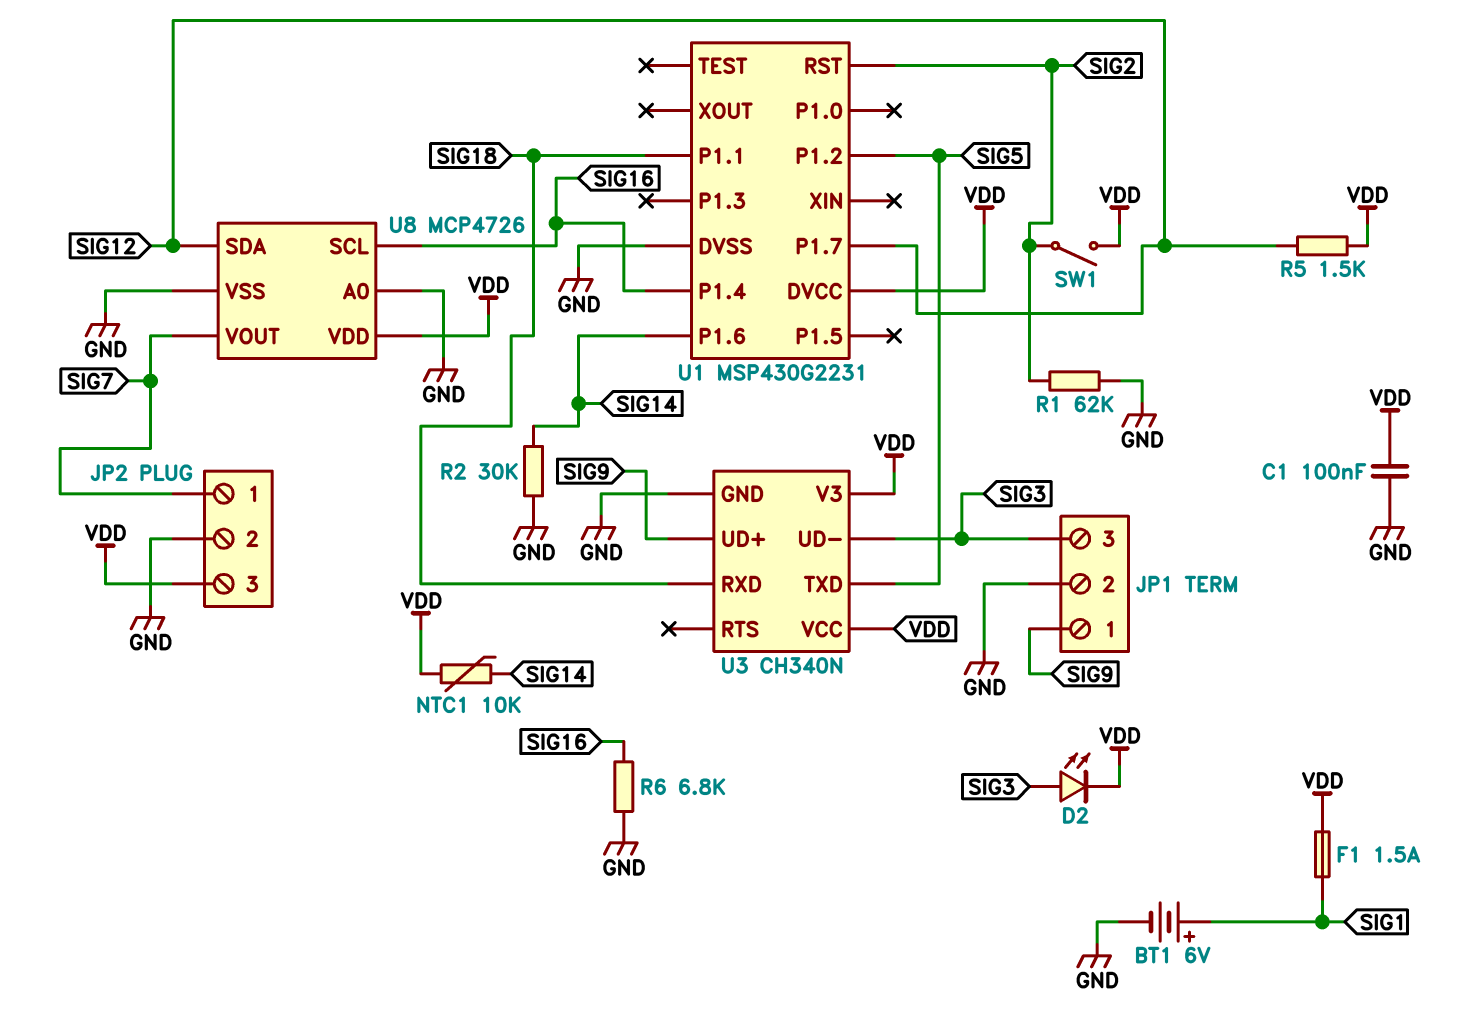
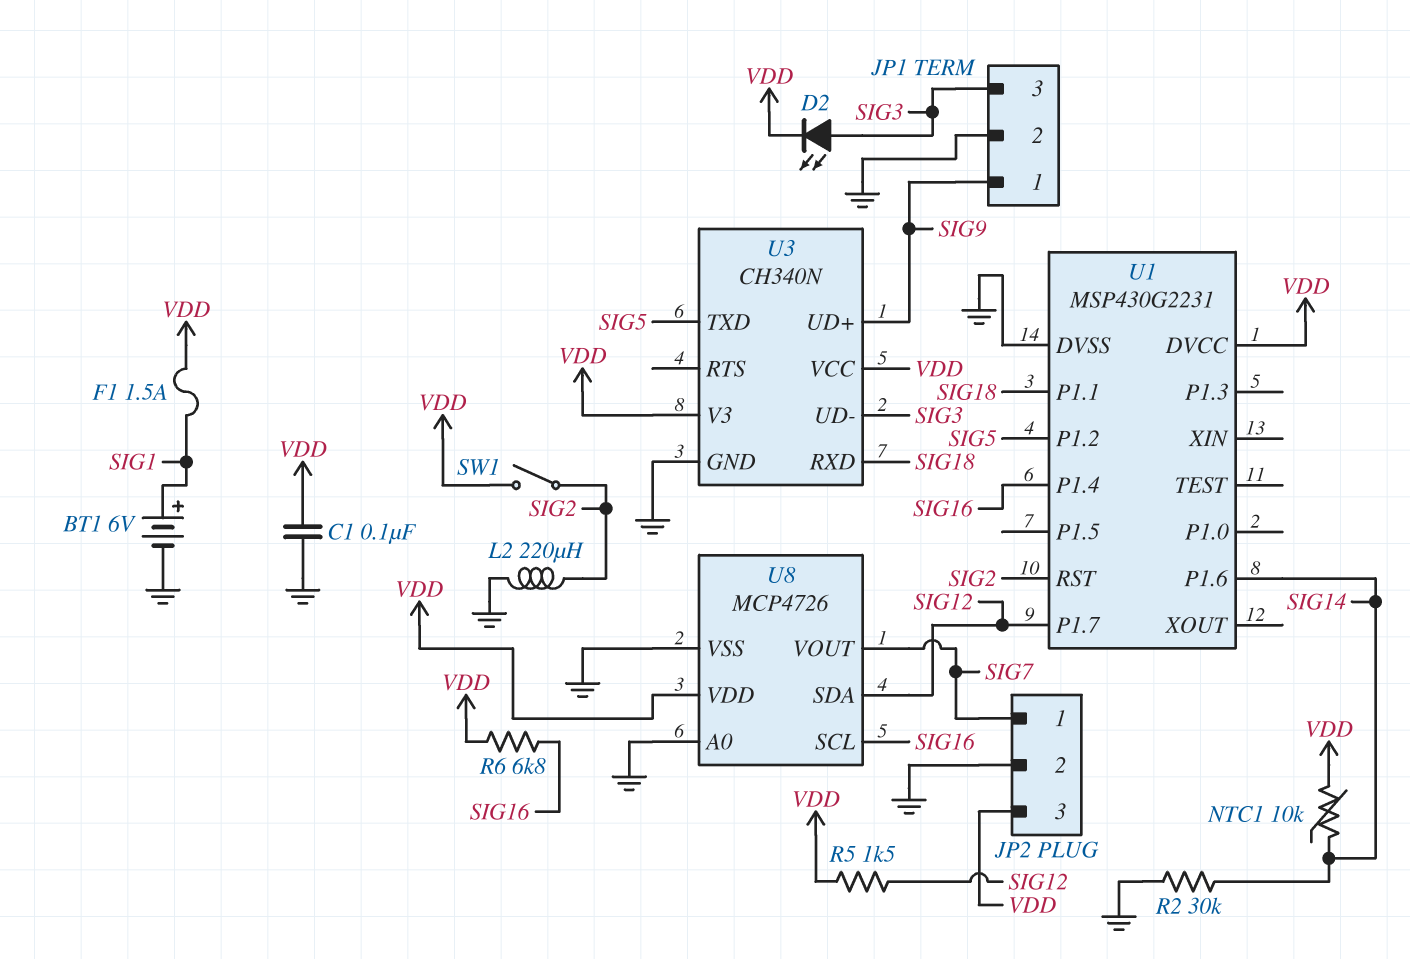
L2: none -> 220uH (GND, SIG2)
R1: 62k (GND, SIG2) -> none
R6: 6.8k (GND, SIG16) -> 6.8k (SIG16, VDD)

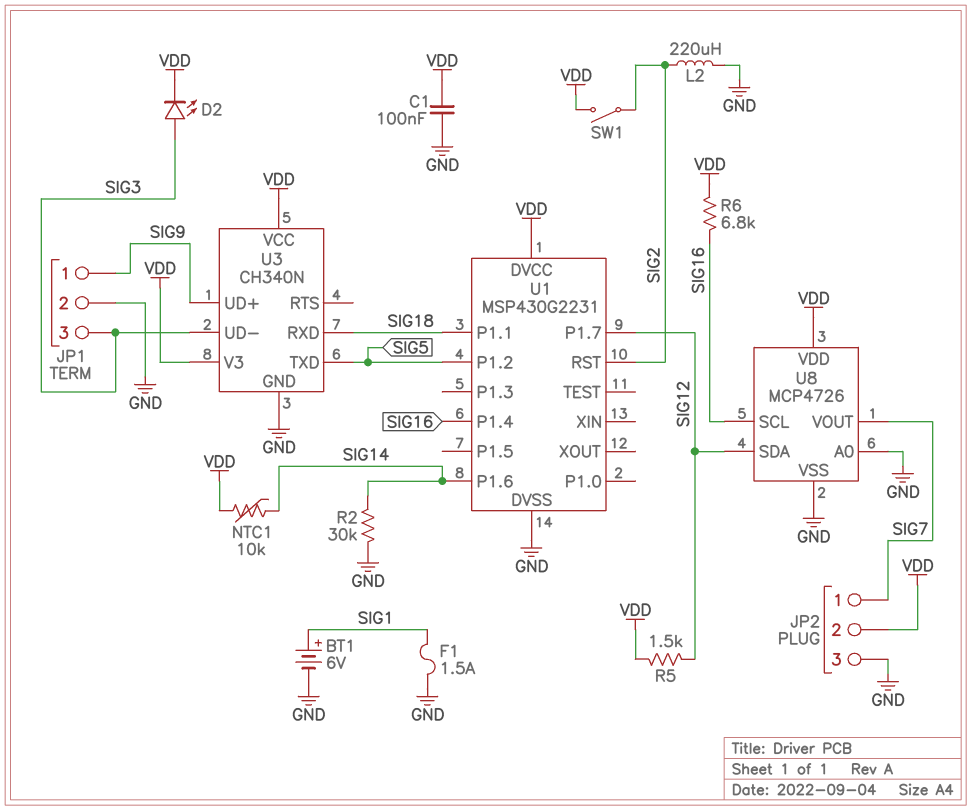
F1: 1.5A (SIG1, VDD) -> 1.5A (GND, SIG1)
JP2 pin 2: GND -> VDD
JP2 pin 3: VDD -> GND

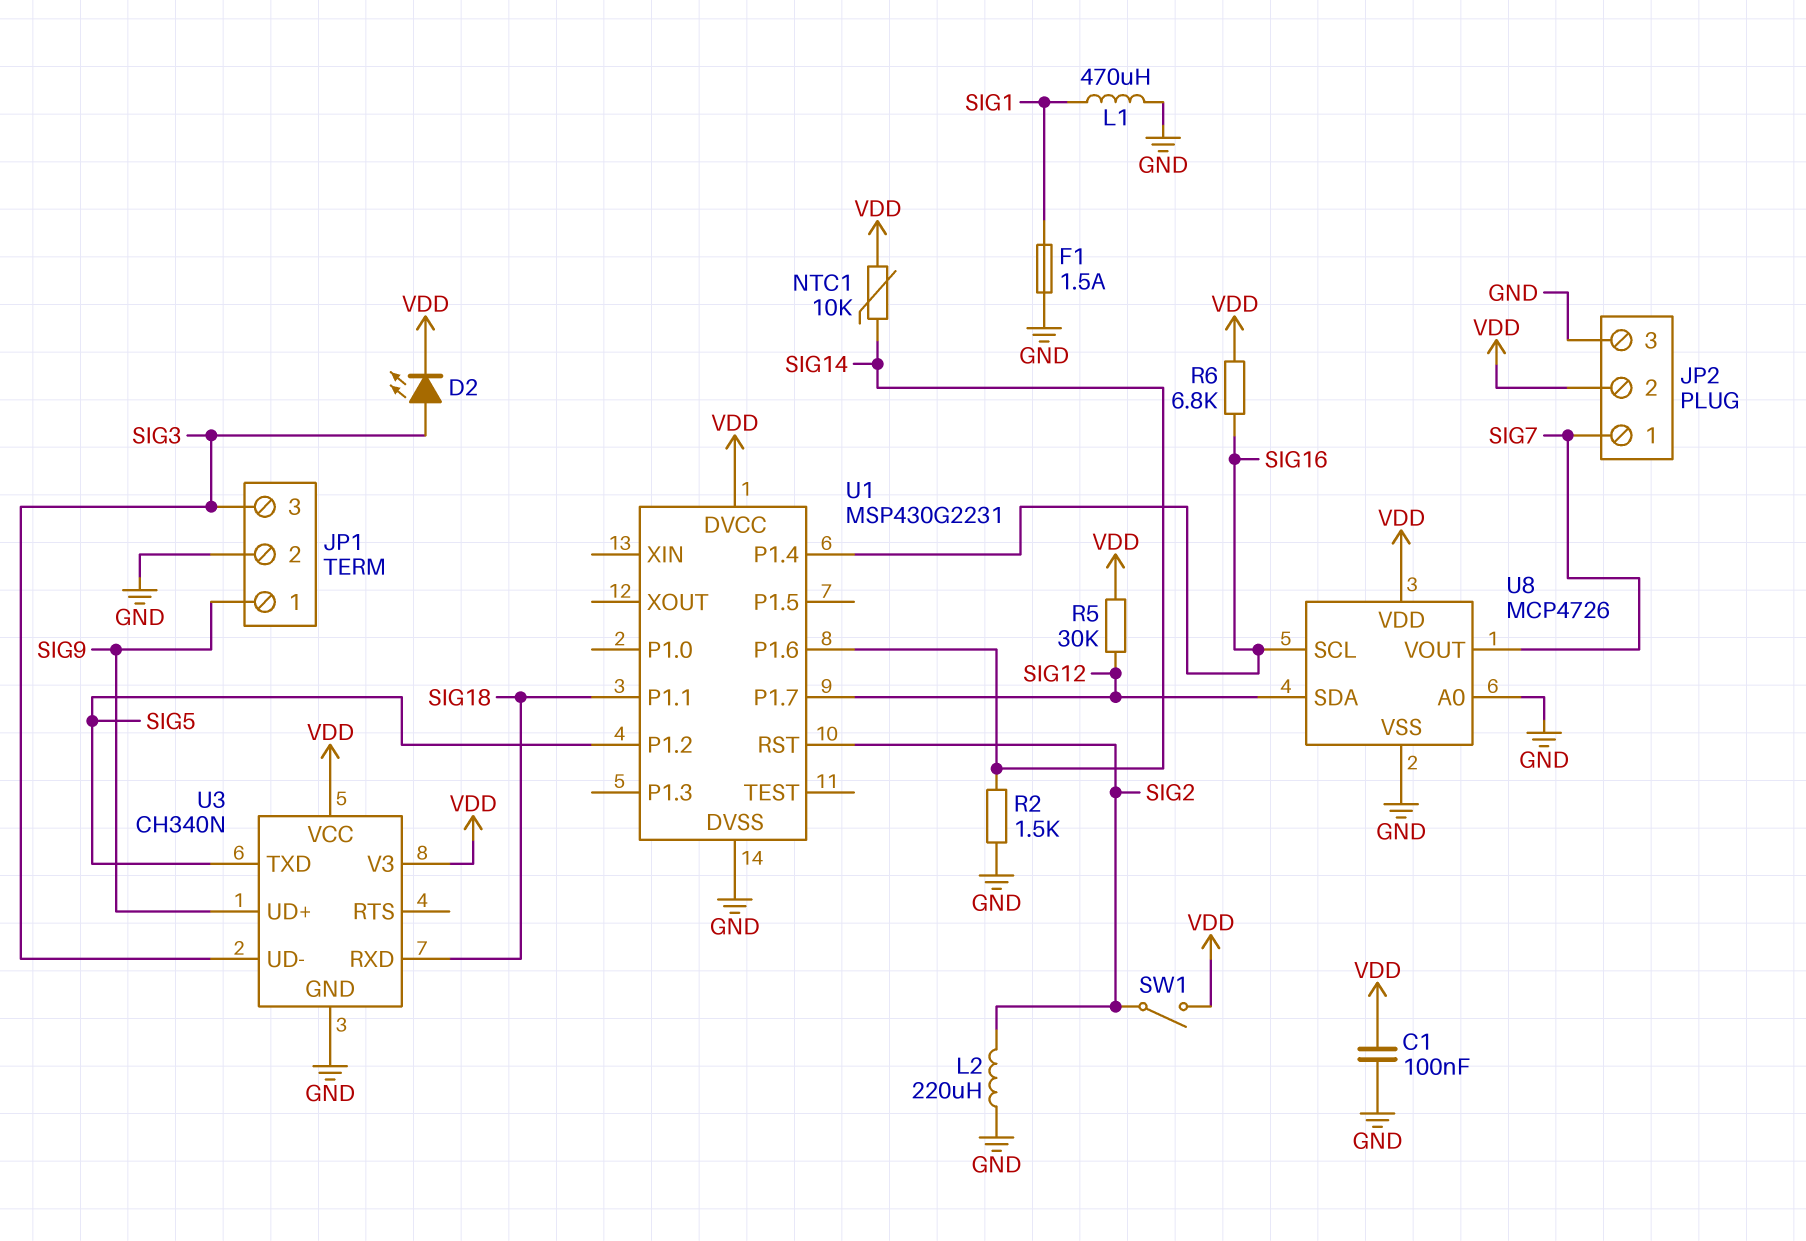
BT1: 6V (plus SIG1, minus GND) -> none
L1: none -> 470uH (GND, SIG1)
R2: 30k (GND, SIG14) -> 1.5k (GND, SIG14)
R5: 1.5k (SIG12, VDD) -> 30k (SIG12, VDD)

